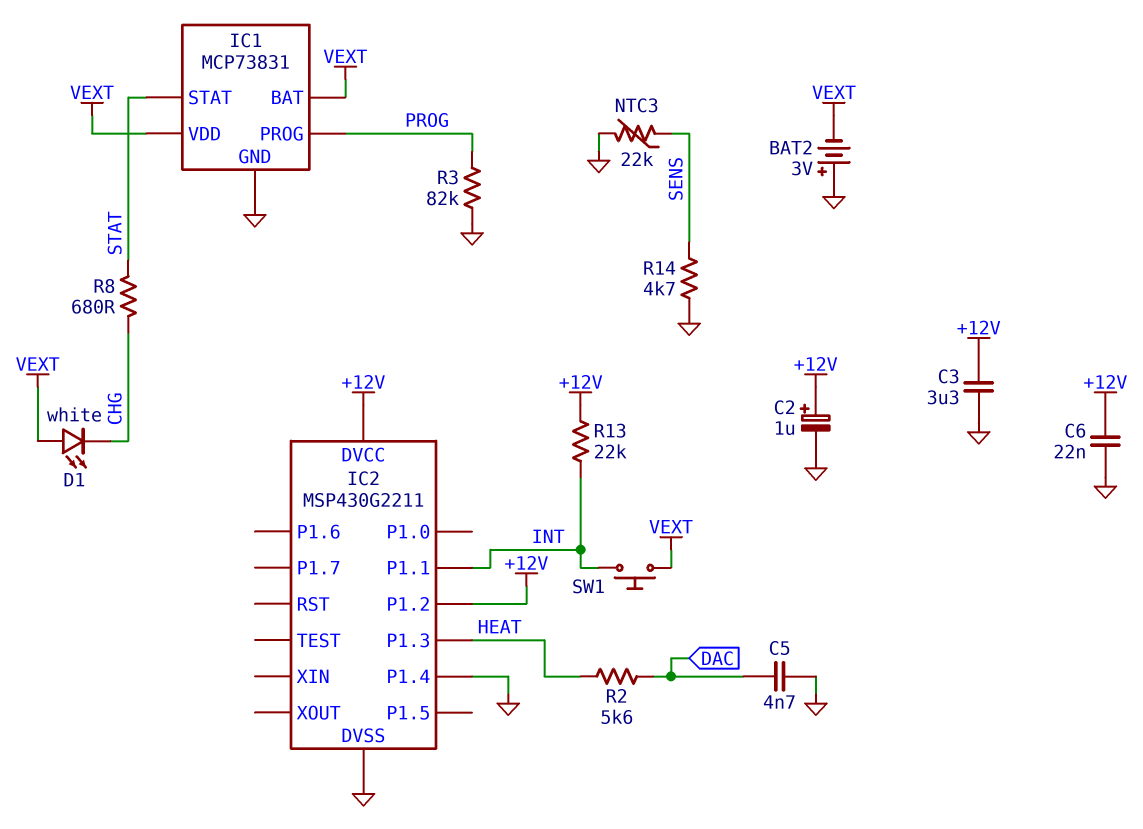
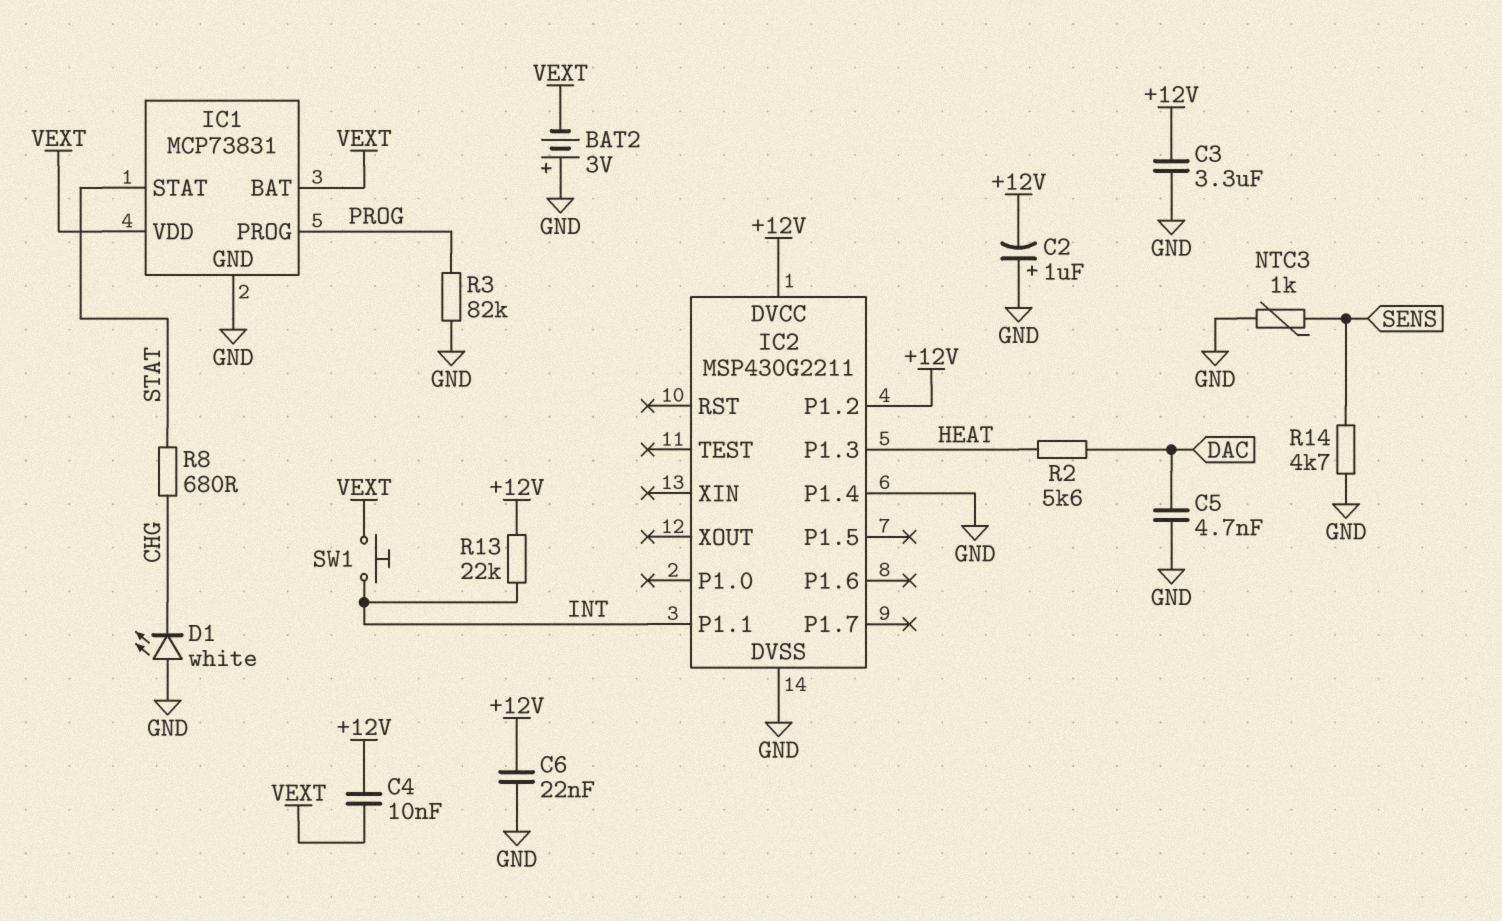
C2: 1uF (plus +12V, minus GND) -> 1uF (plus GND, minus +12V)
C4: none -> 10nF (+12V, VEXT)
D1: LED white (A VEXT, K CHG) -> LED white (A GND, K CHG)
NTC3: 22k (GND, SENS) -> 1k (GND, SENS)

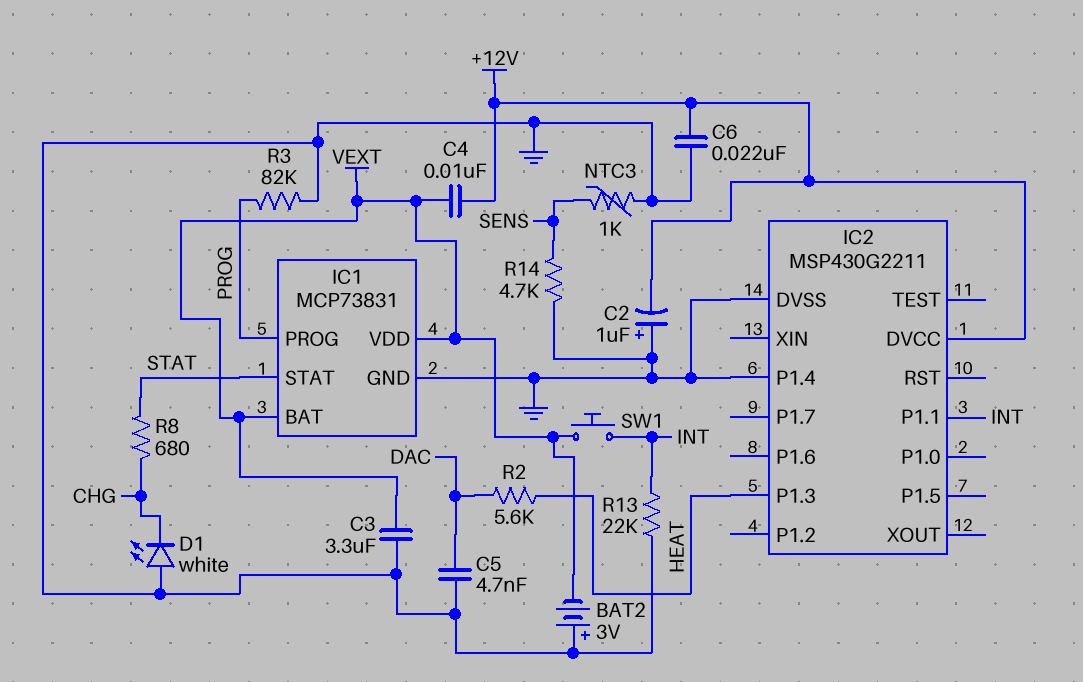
C3: 3.3uF (+12V, GND) -> 3.3uF (GND, VEXT)
IC2 pin P1.2: +12V -> none
R13: 22k (+12V, INT) -> 22k (GND, INT)

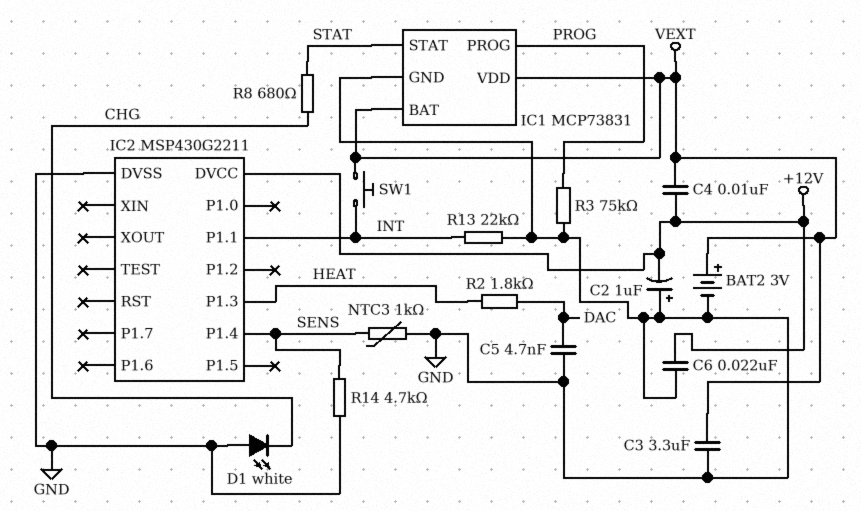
BAT2: 3V (plus GND, minus VEXT) -> 3V (plus VEXT, minus GND)
IC2 pin P1.4: GND -> SENS
R2: 5.6k (DAC, HEAT) -> 1.8k (DAC, HEAT)
R3: 82k (GND, PROG) -> 75k (GND, PROG)

